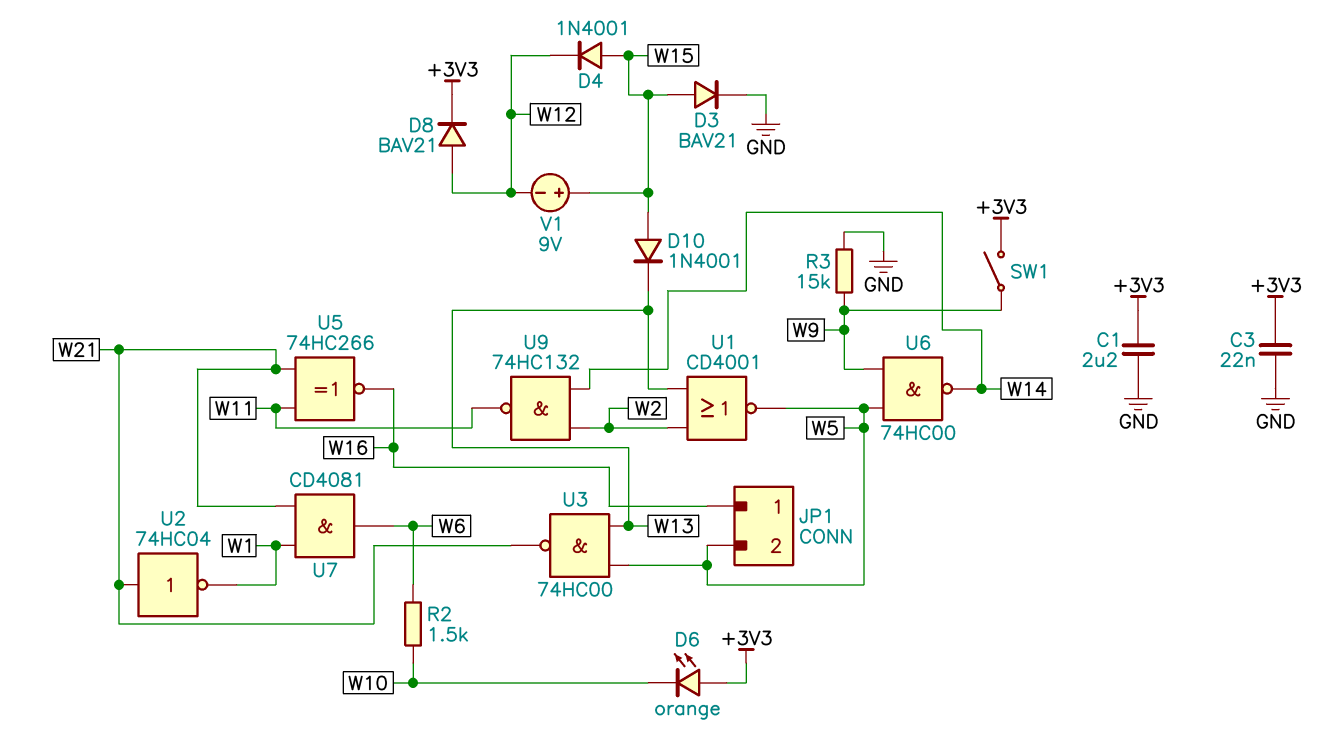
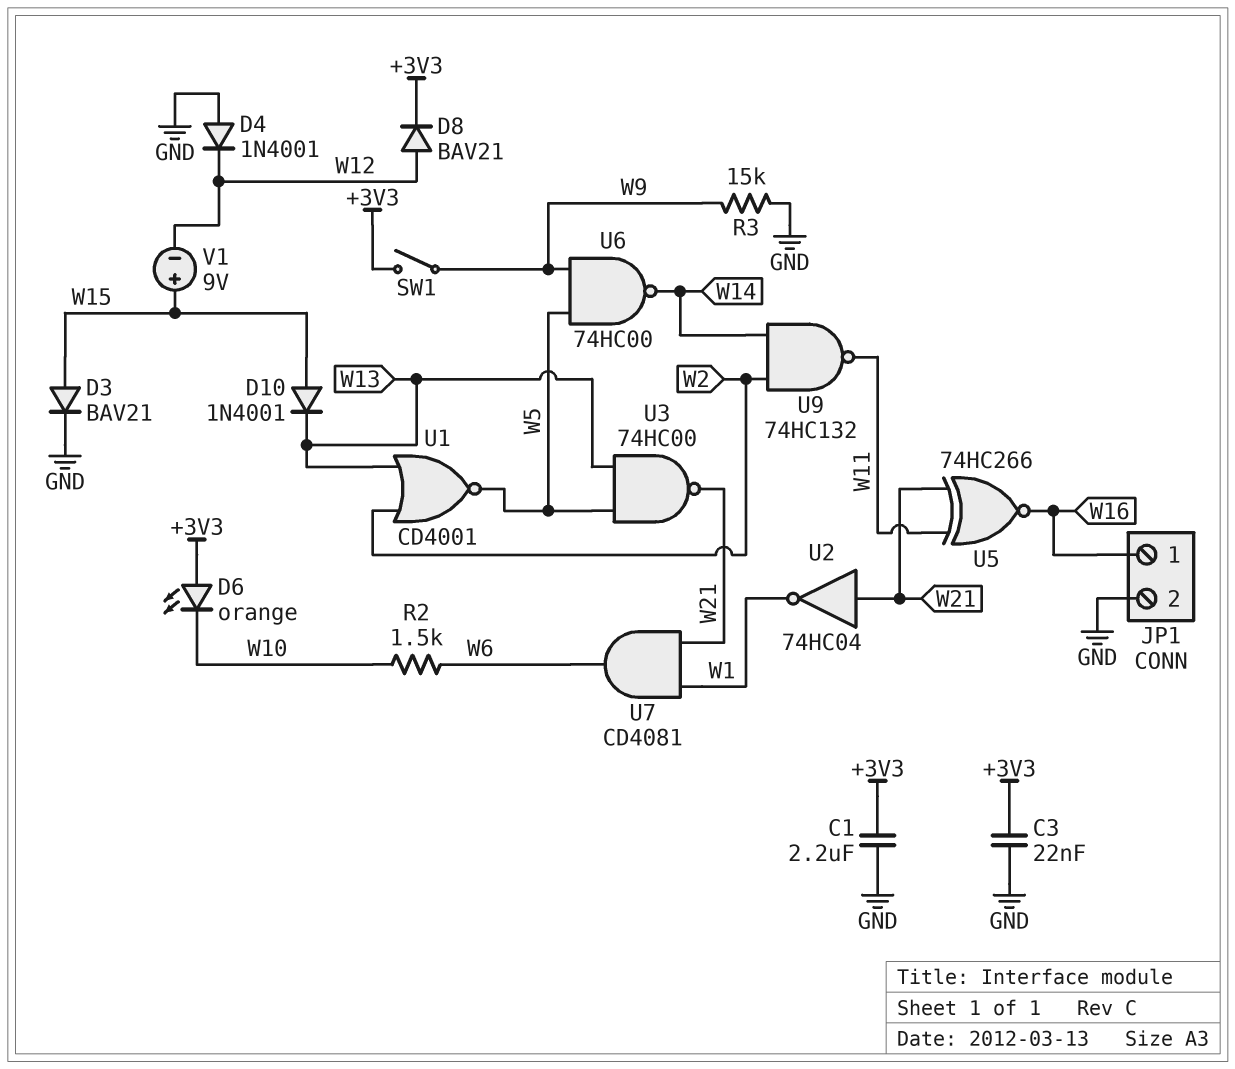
D4: diode 1N4001 (A W15, K W12) -> diode 1N4001 (A GND, K W12)
JP1 pin 2: W5 -> GND

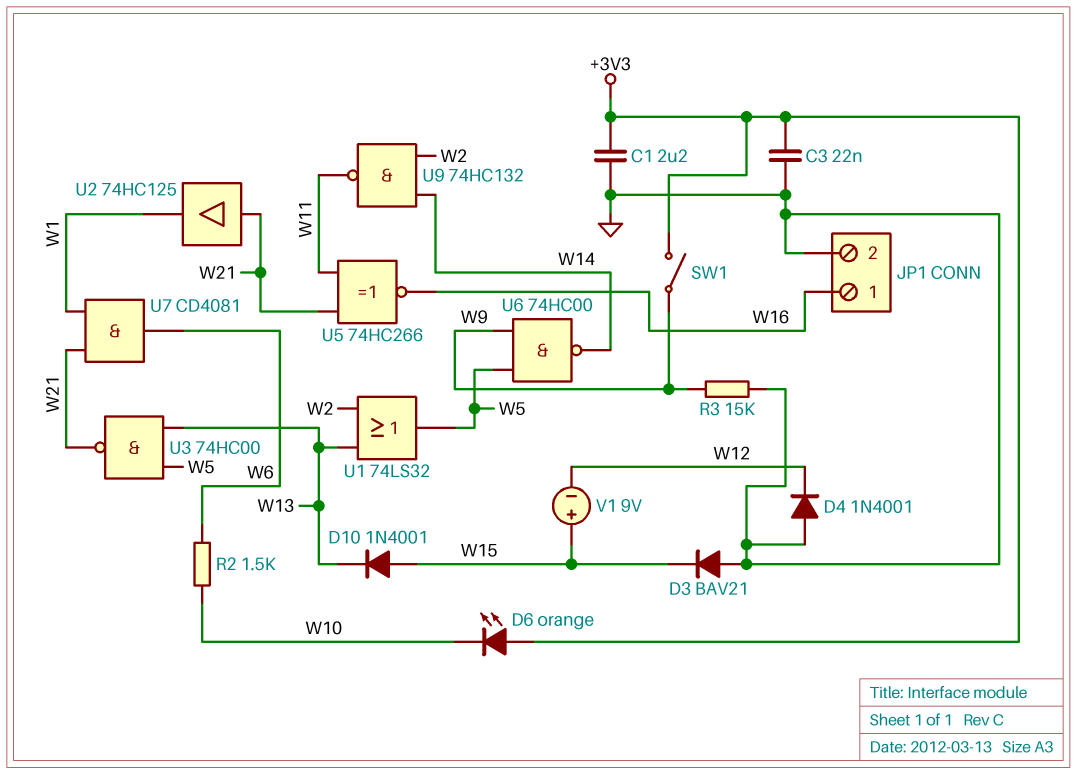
D3: diode BAV21 (A W15, K GND) -> diode BAV21 (A GND, K W15)
D8: diode BAV21 (A W12, K +3V3) -> none
U1: NOR CD4001 (in W2, in W13, out W5) -> OR 74LS32 (in W2, in W13, out W5)
U2: NOT 74HC04 (in W21, out W1) -> buffer 74HC125 (in W21, out W1)

